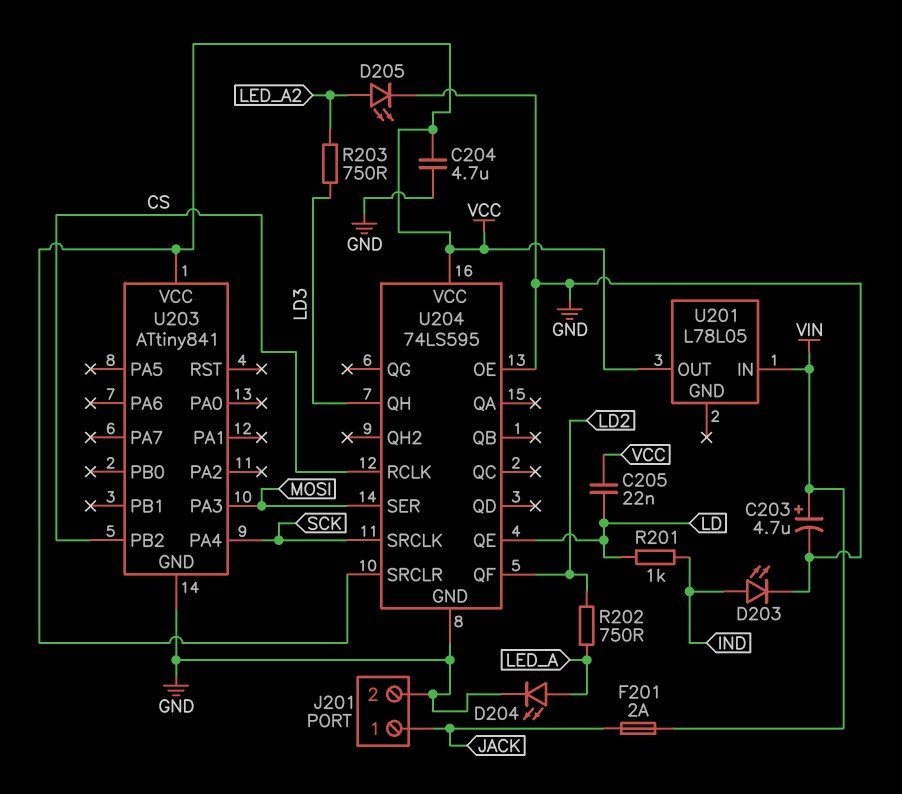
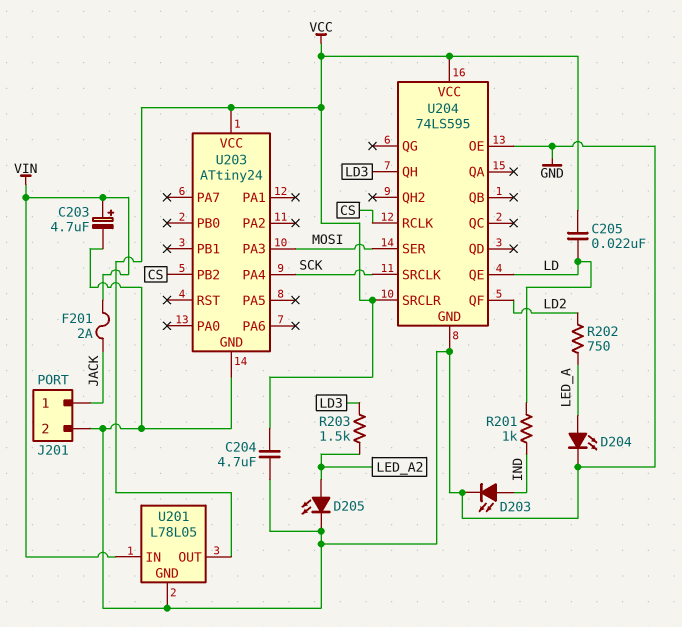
R203: 750 (LD3, LED_A2) -> 1.5k (LD3, LED_A2)
U201 pin GND: none -> GND
U203: ATtiny841 -> ATtiny24

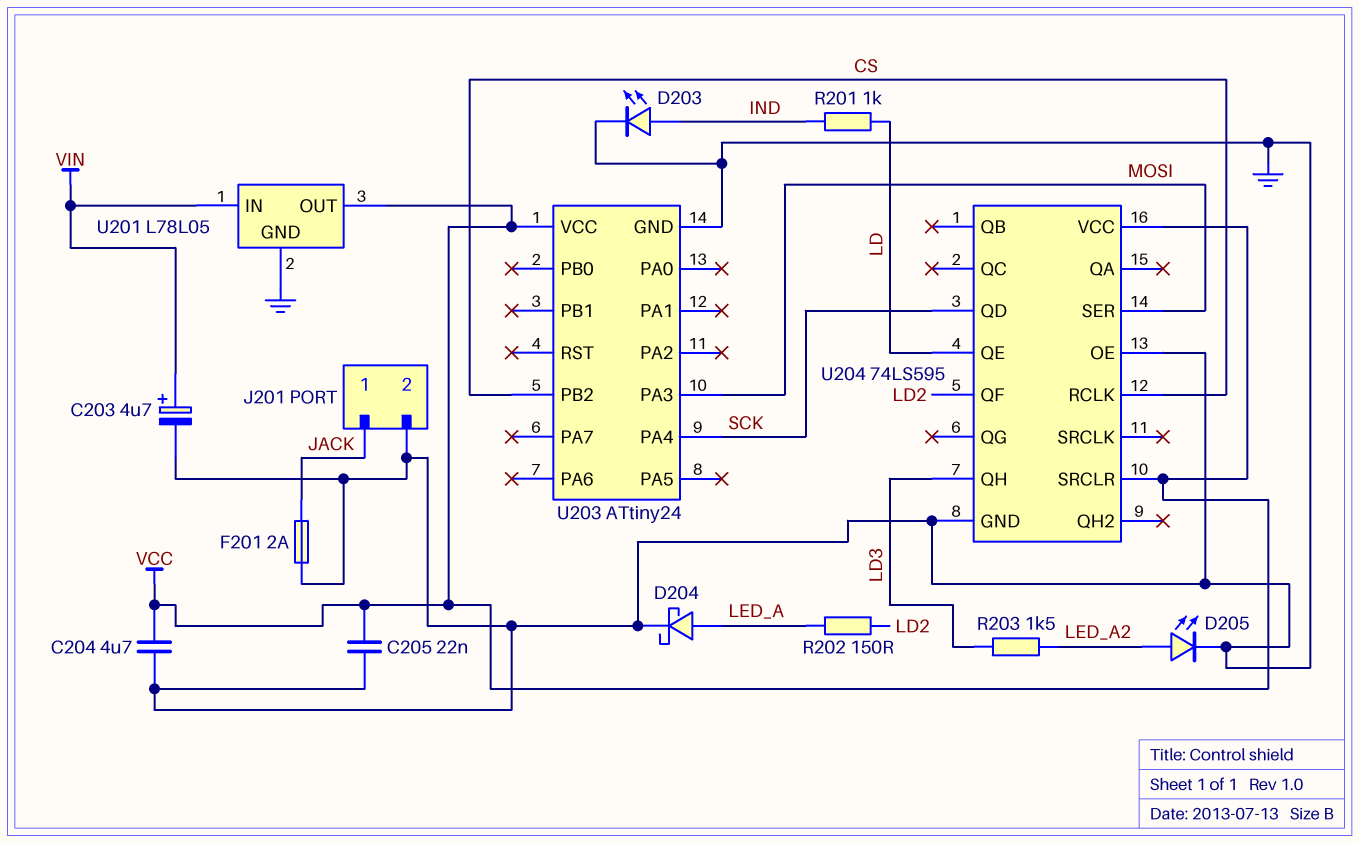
C205: 22nF (LD, VCC) -> 22nF (GND, VCC)
D204: LED (A LED_A, K GND) -> schottky (A LED_A, K GND)
F201: 2A (JACK, VIN) -> 2A (GND, JACK)
R202: 750 (LD2, LED_A) -> 150 (LD2, LED_A)
U204 pin QD: none -> SCK
U204 pin SRCLK: SCK -> none

